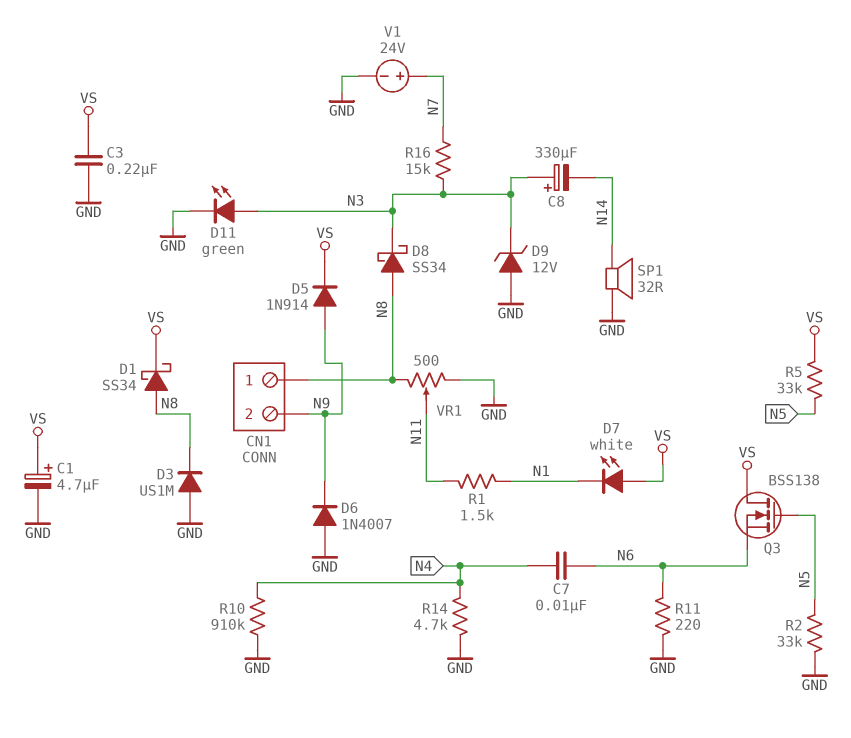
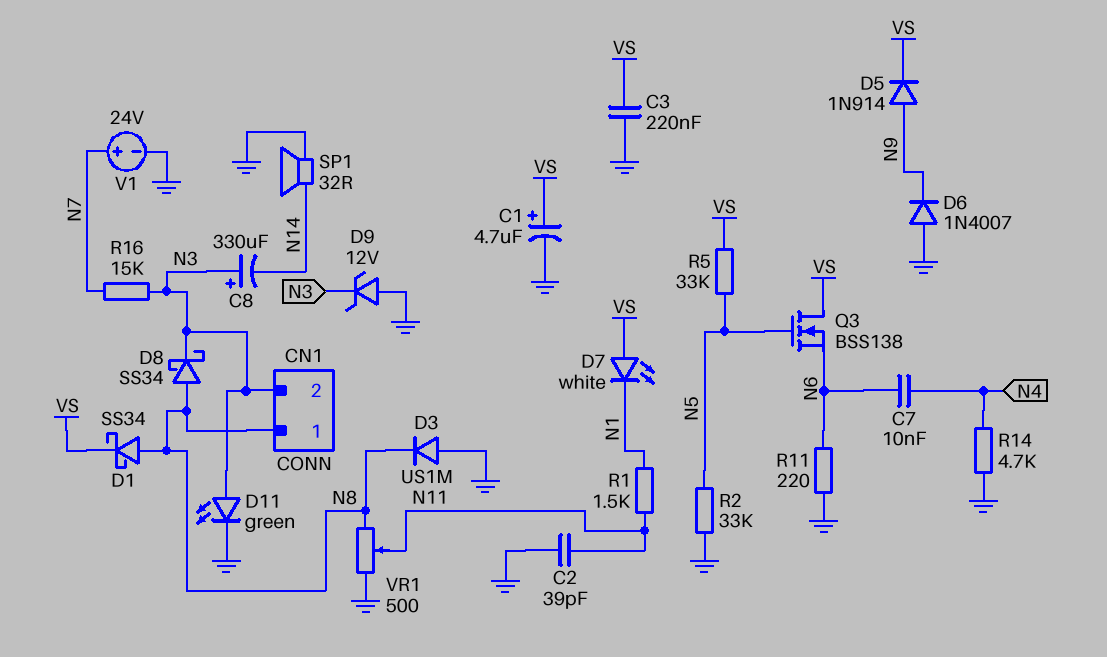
C2: none -> 39pF (GND, N11)
CN1 pin 2: N9 -> N3
R10: 910k (GND, N4) -> none

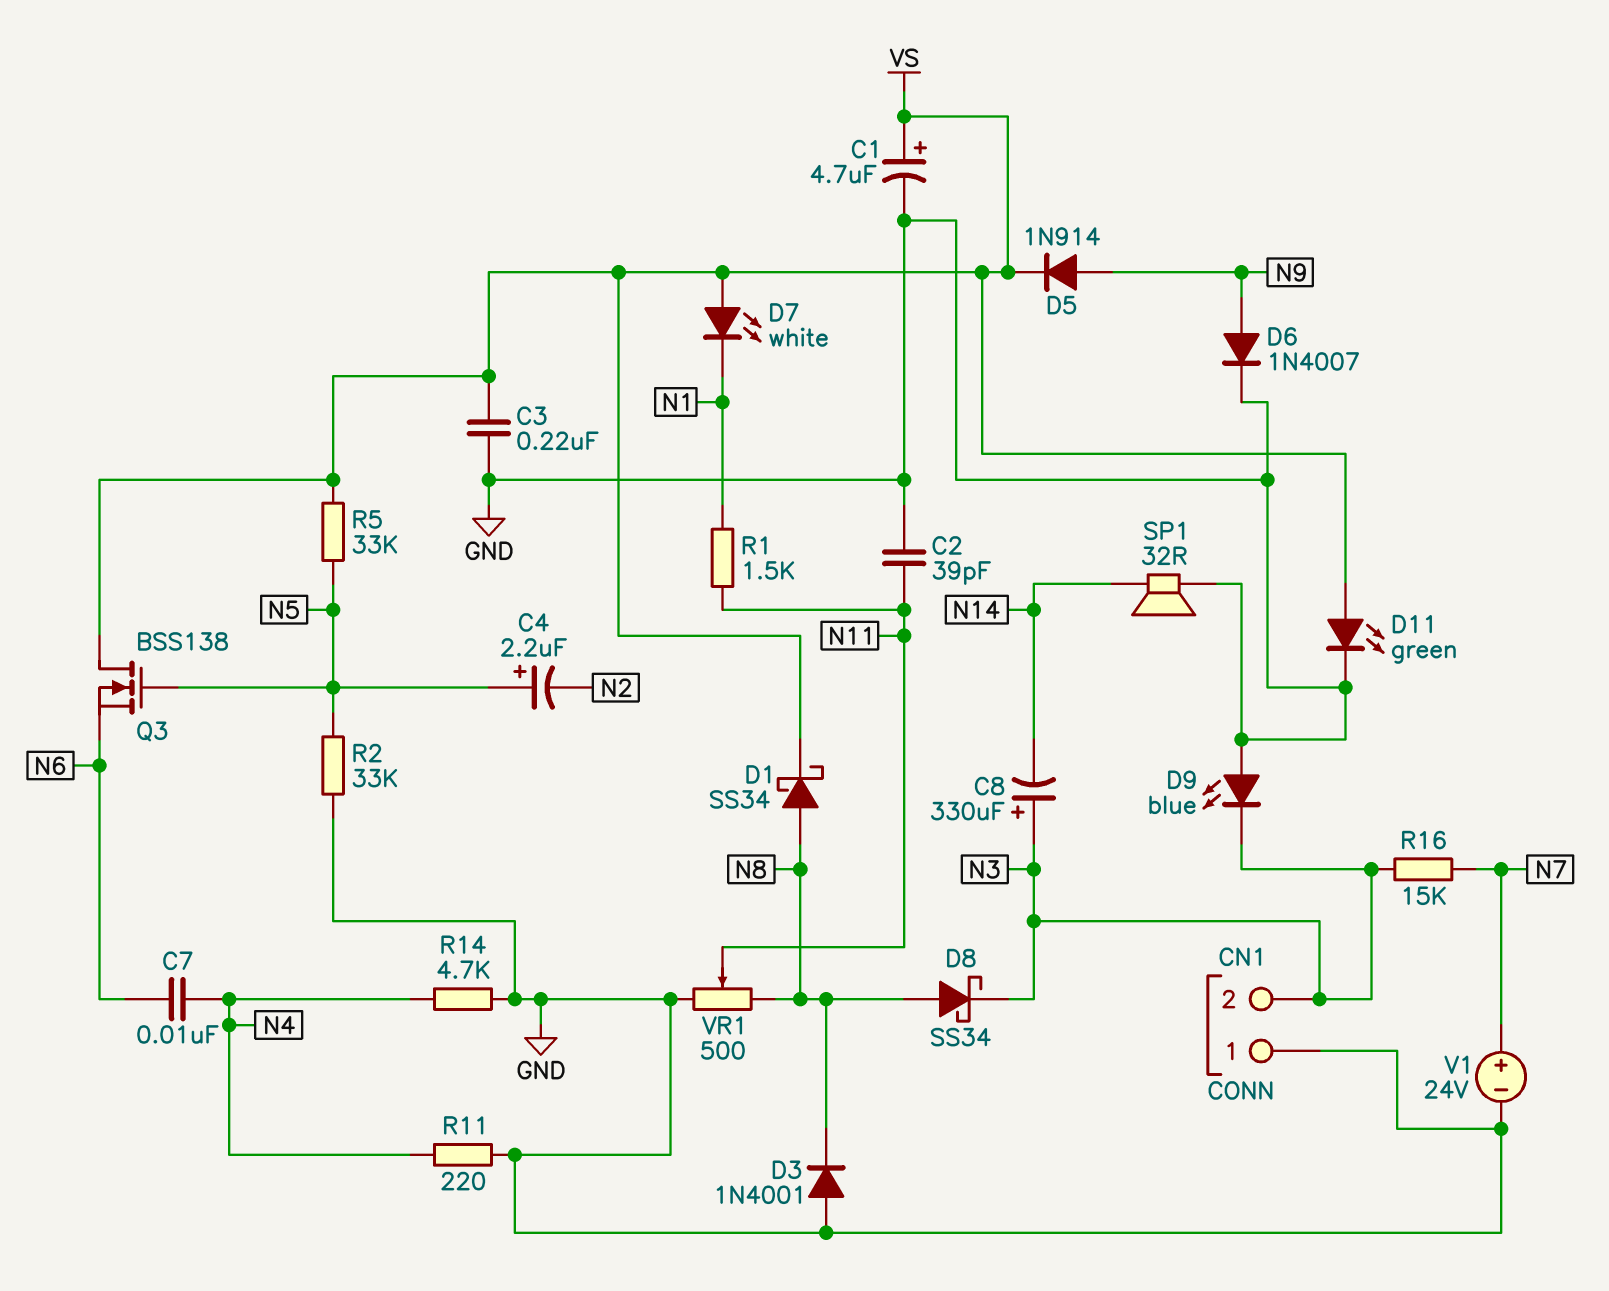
C4: none -> 2.2uF (plus N5, minus N2)
CN1 pin 1: N8 -> GND
D3: diode US1M (A GND, K N8) -> diode 1N4001 (A GND, K N8)
D6: diode 1N4007 (A GND, K N9) -> diode 1N4007 (A N9, K GND)
D9: zener 12V (A GND, K N3) -> LED blue (A GND, K N3)
D11: LED green (A N3, K GND) -> LED green (A VS, K GND)
R11: 220 (GND, N6) -> 220 (GND, N4)

